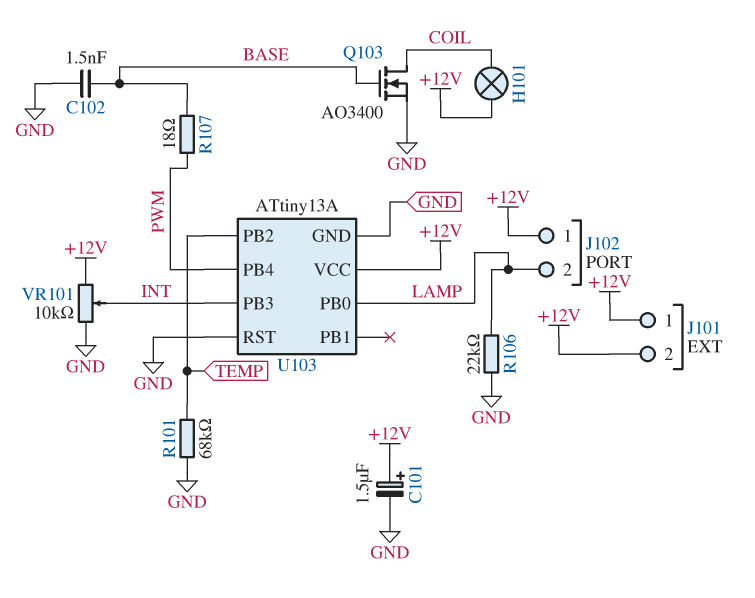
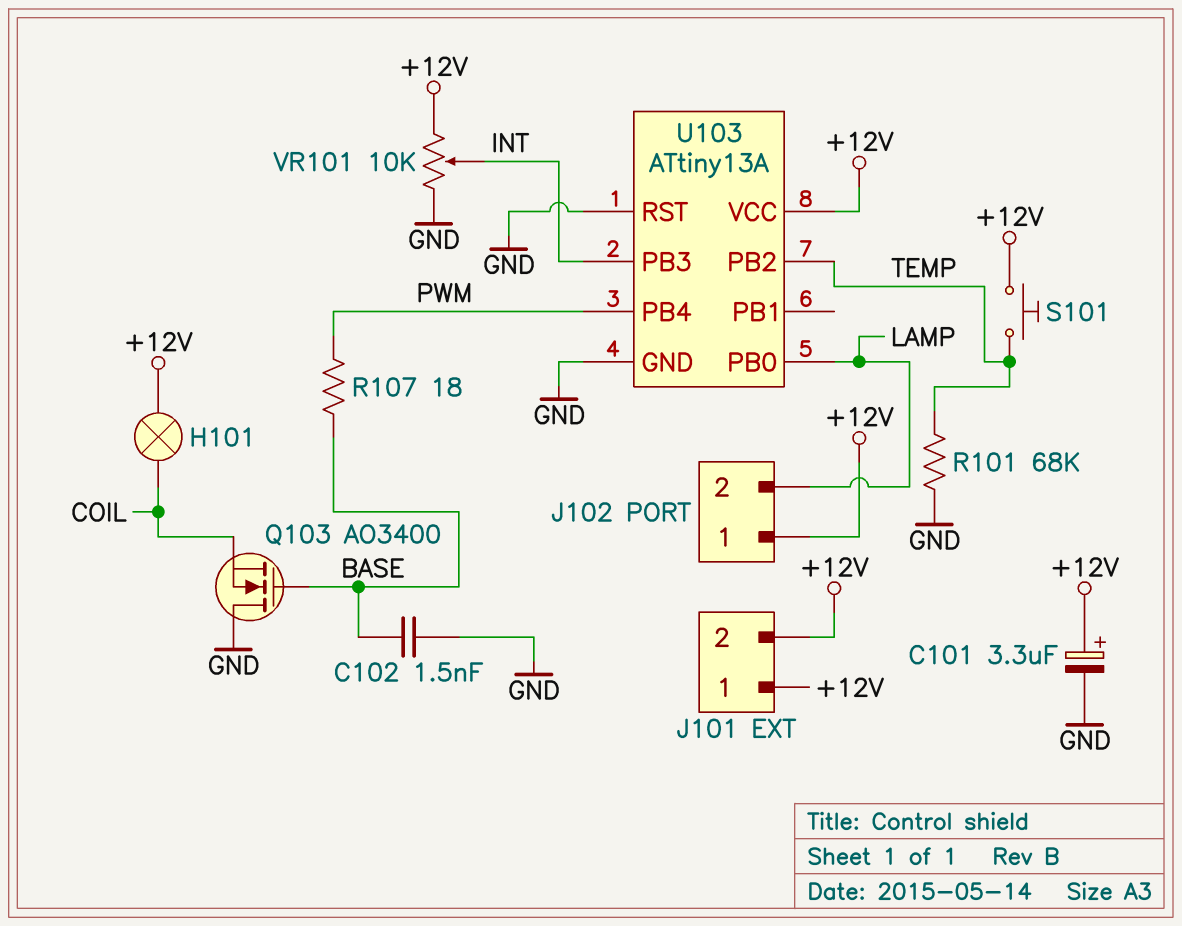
C101: 1.5uF (plus +12V, minus GND) -> 3.3uF (plus +12V, minus GND)
Q103: NMOS AO3400 (G BASE, D COIL, S GND) -> NMOS AO3400 (G BASE, D GND, S COIL)
R106: 22k (GND, LAMP) -> none
S101: none -> button (+12V, TEMP)

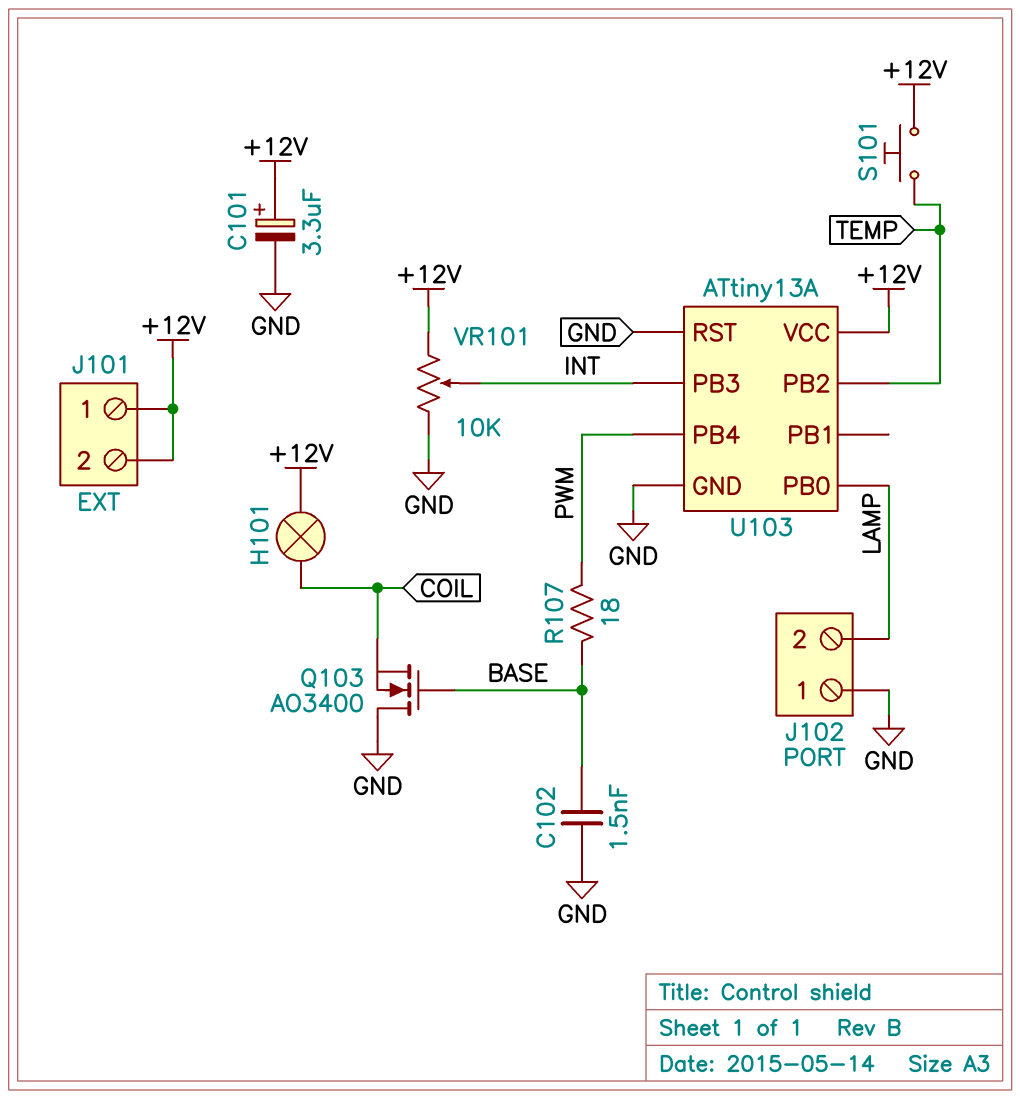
J102 pin 1: +12V -> GND
R101: 68k (GND, TEMP) -> none

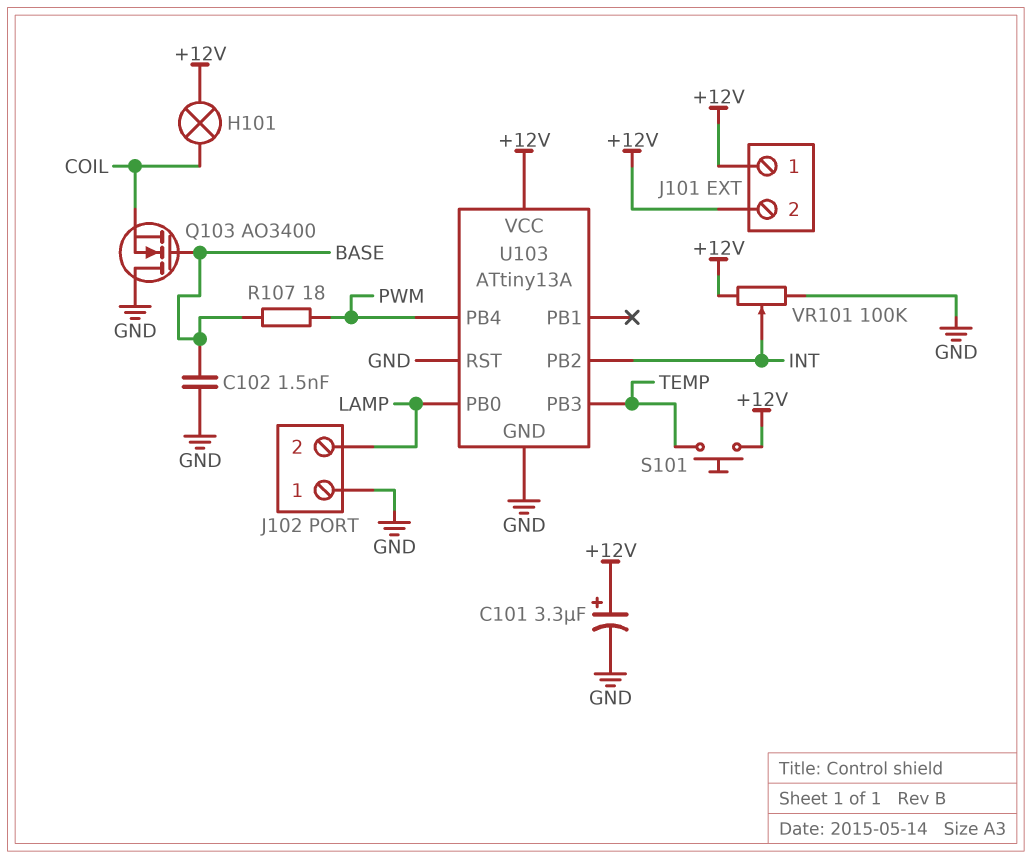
U103 pin PB2: TEMP -> INT
U103 pin PB3: INT -> TEMP
VR101: 10k (+12V, GND, wiper INT) -> 100k (+12V, GND, wiper INT)

